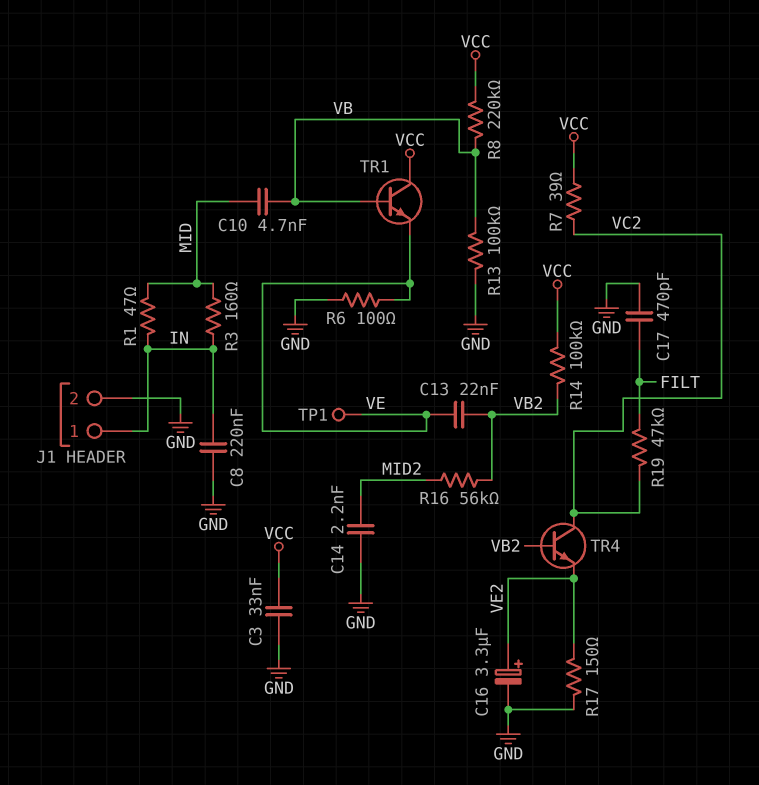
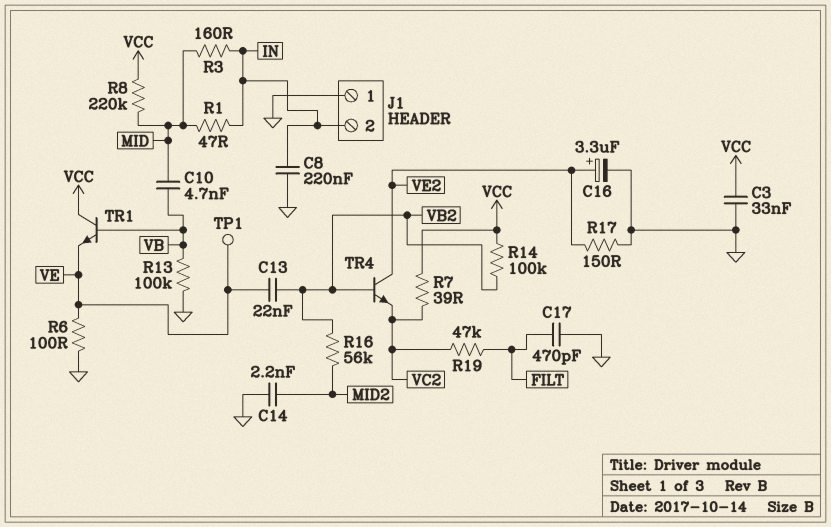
J1 pin 1: IN -> GND
J1 pin 2: GND -> IN
R8: 220k (VB, VCC) -> 220k (MID, VCC)
TR4: NPN (B VB2, C VC2, E VE2) -> NPN (B VB2, C VE2, E VC2)

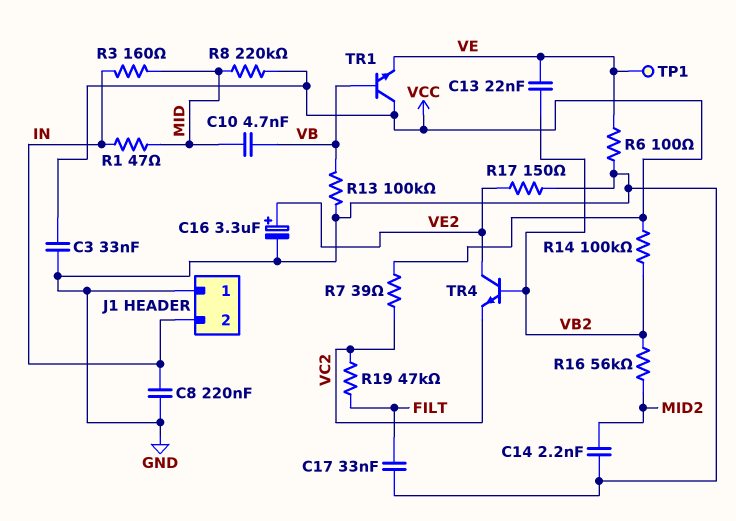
C17: 470pF (FILT, GND) -> 33nF (FILT, GND)

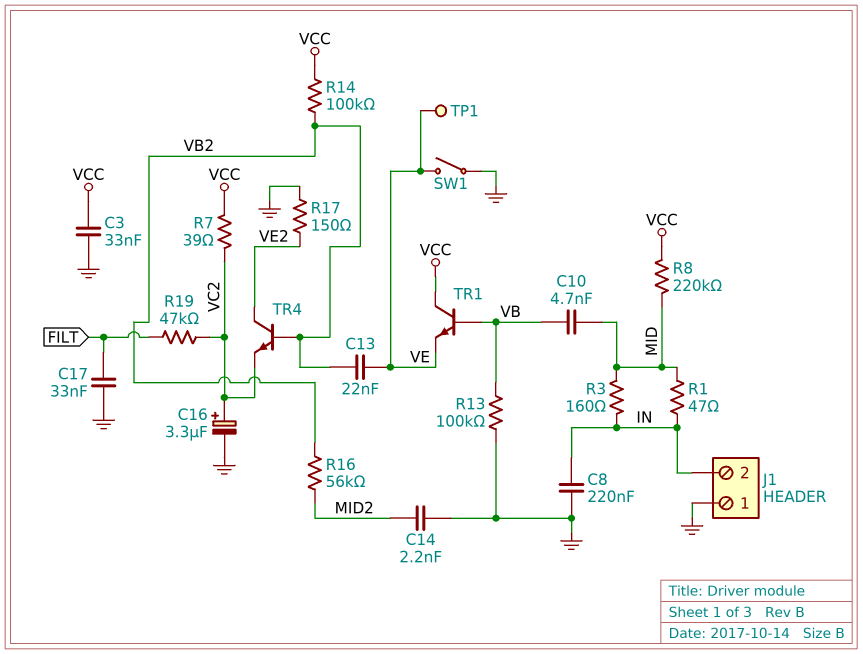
C16: 3.3uF (plus VE2, minus GND) -> 3.3uF (plus VC2, minus GND)
R6: 100 (GND, VE) -> none
SW1: none -> switch (GND, VE)

